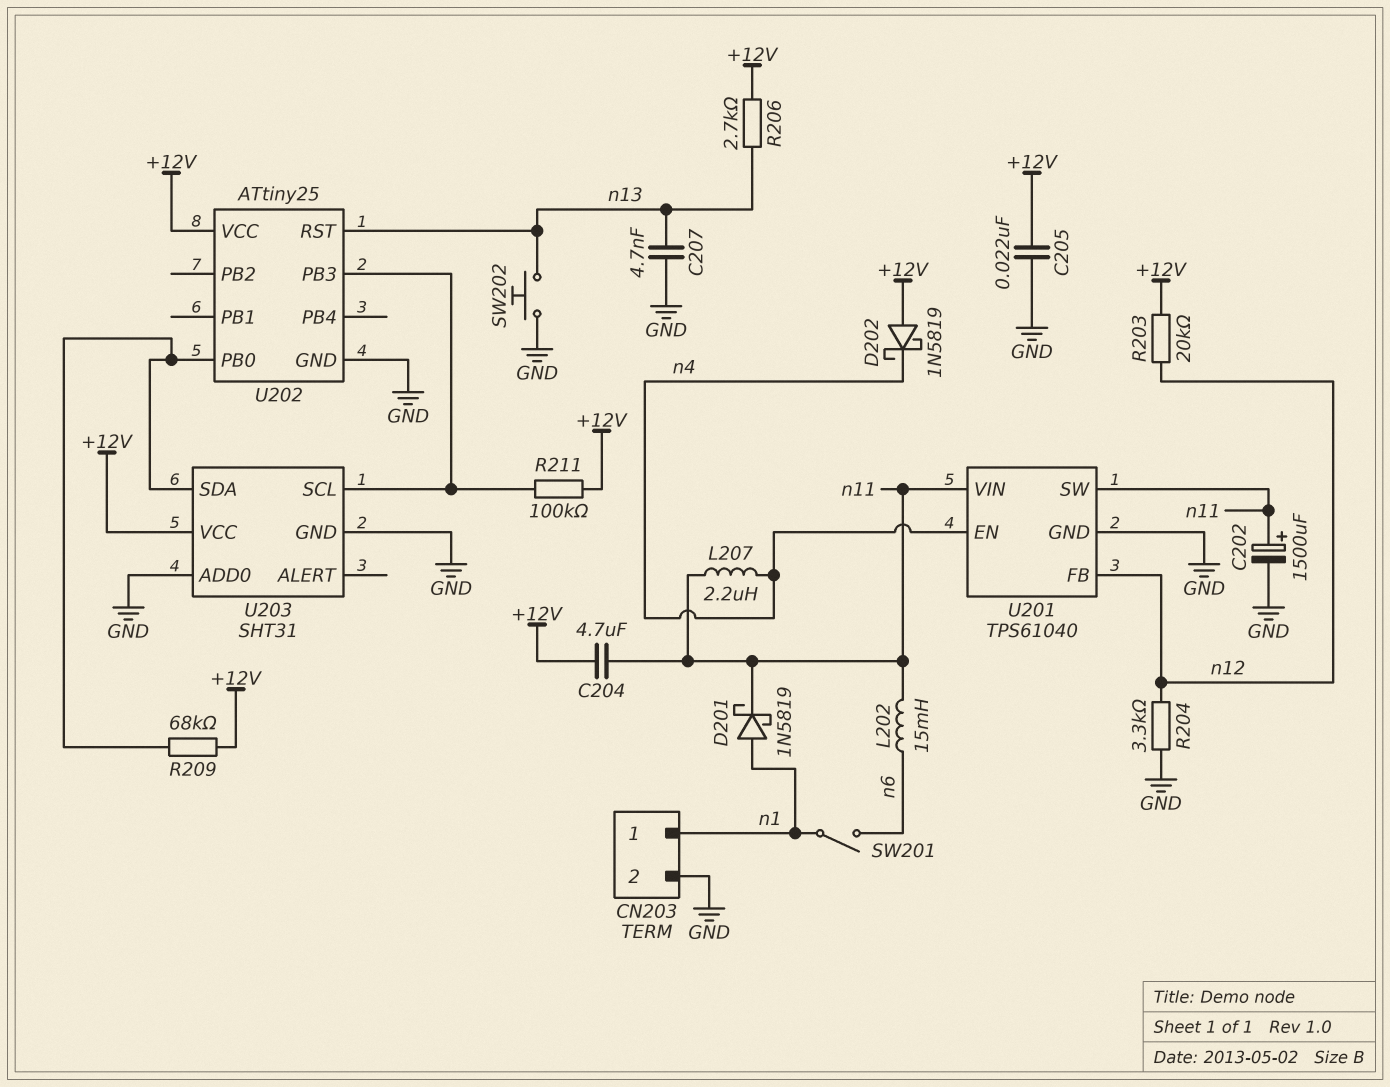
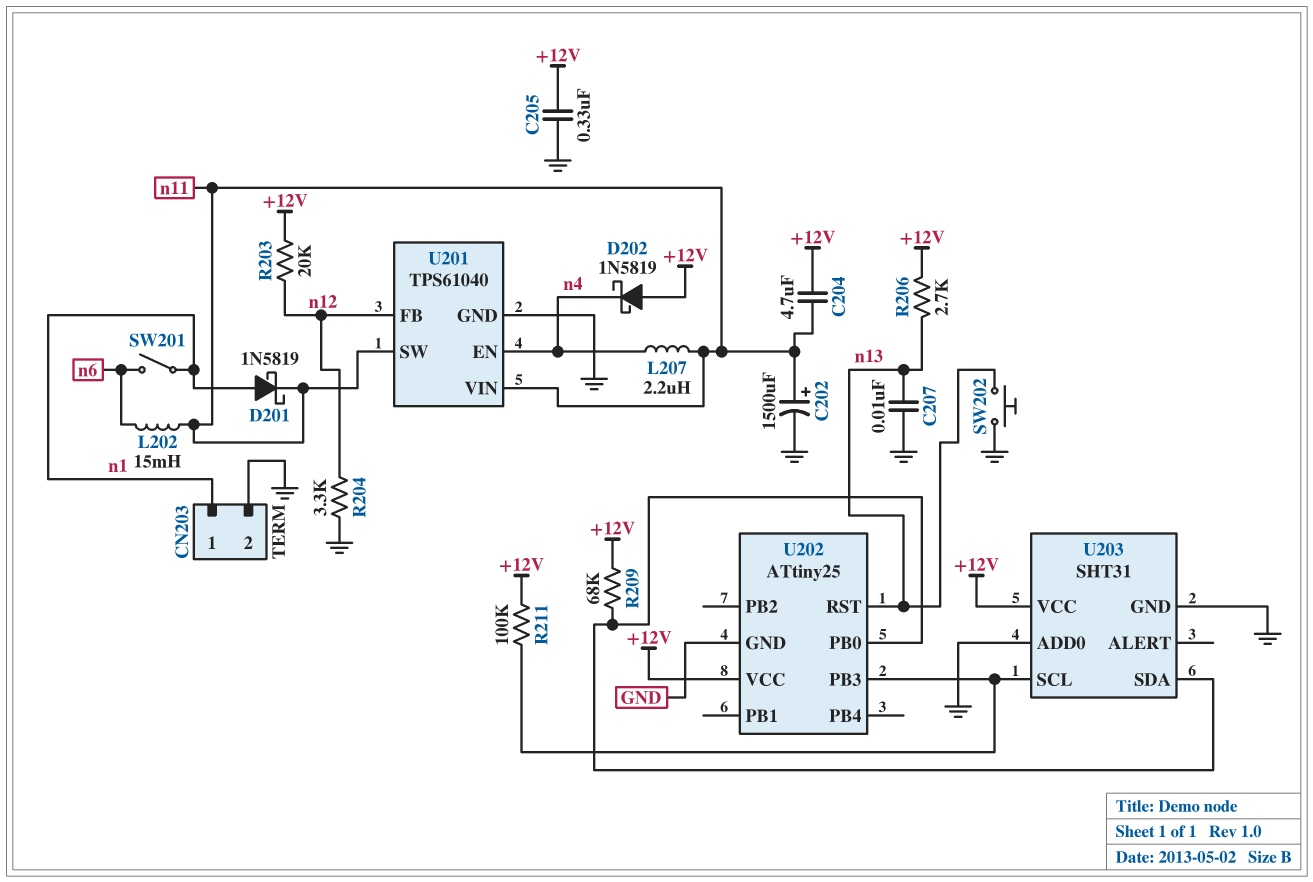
C205: 22nF (+12V, GND) -> 330nF (+12V, GND)
C207: 4.7nF (GND, n13) -> 10nF (GND, n13)

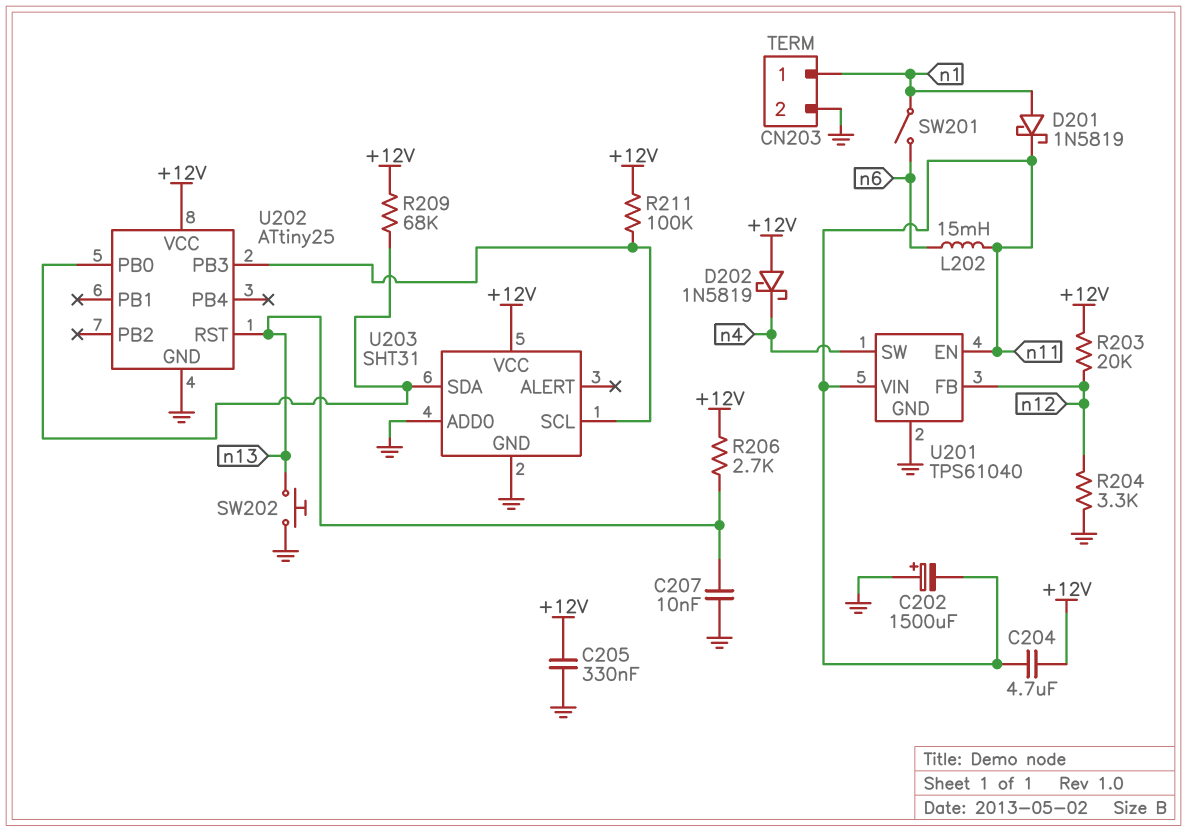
C202: 1500uF (plus n11, minus GND) -> 1500uF (plus GND, minus n11)
L207: 2.2uH (n4, n11) -> none
U201 pin EN: n4 -> n11
U201 pin SW: n11 -> n4

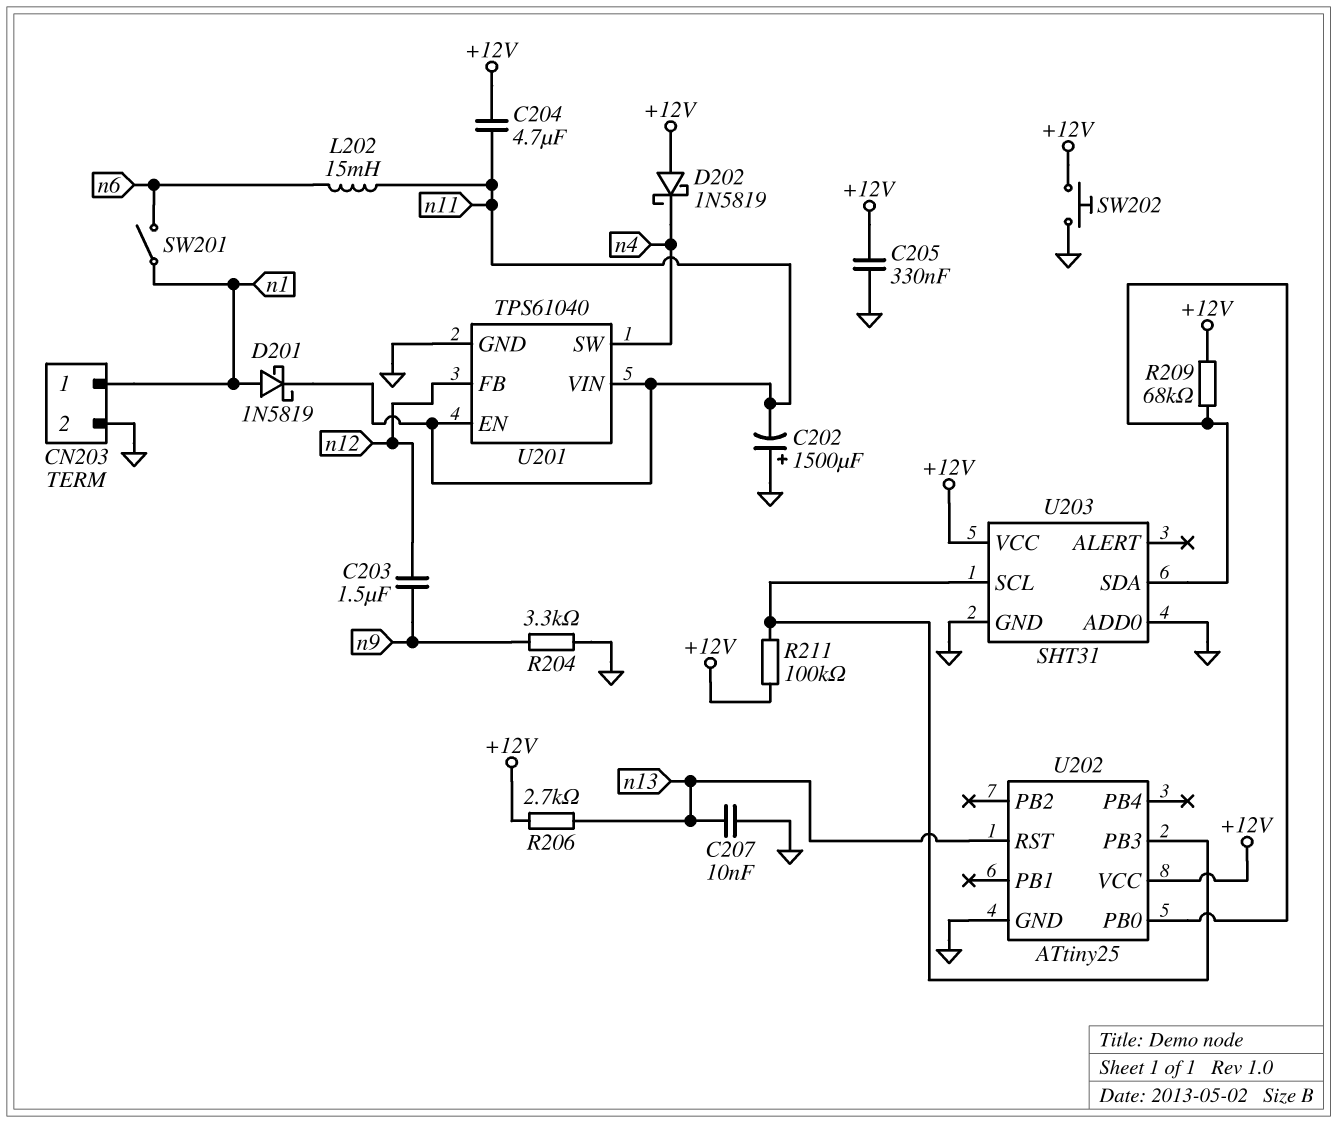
C203: none -> 1.5uF (n9, n12)
R203: 20k (+12V, n12) -> none
R204: 3.3k (GND, n12) -> 3.3k (GND, n9)
SW202: button (GND, n13) -> button (+12V, GND)

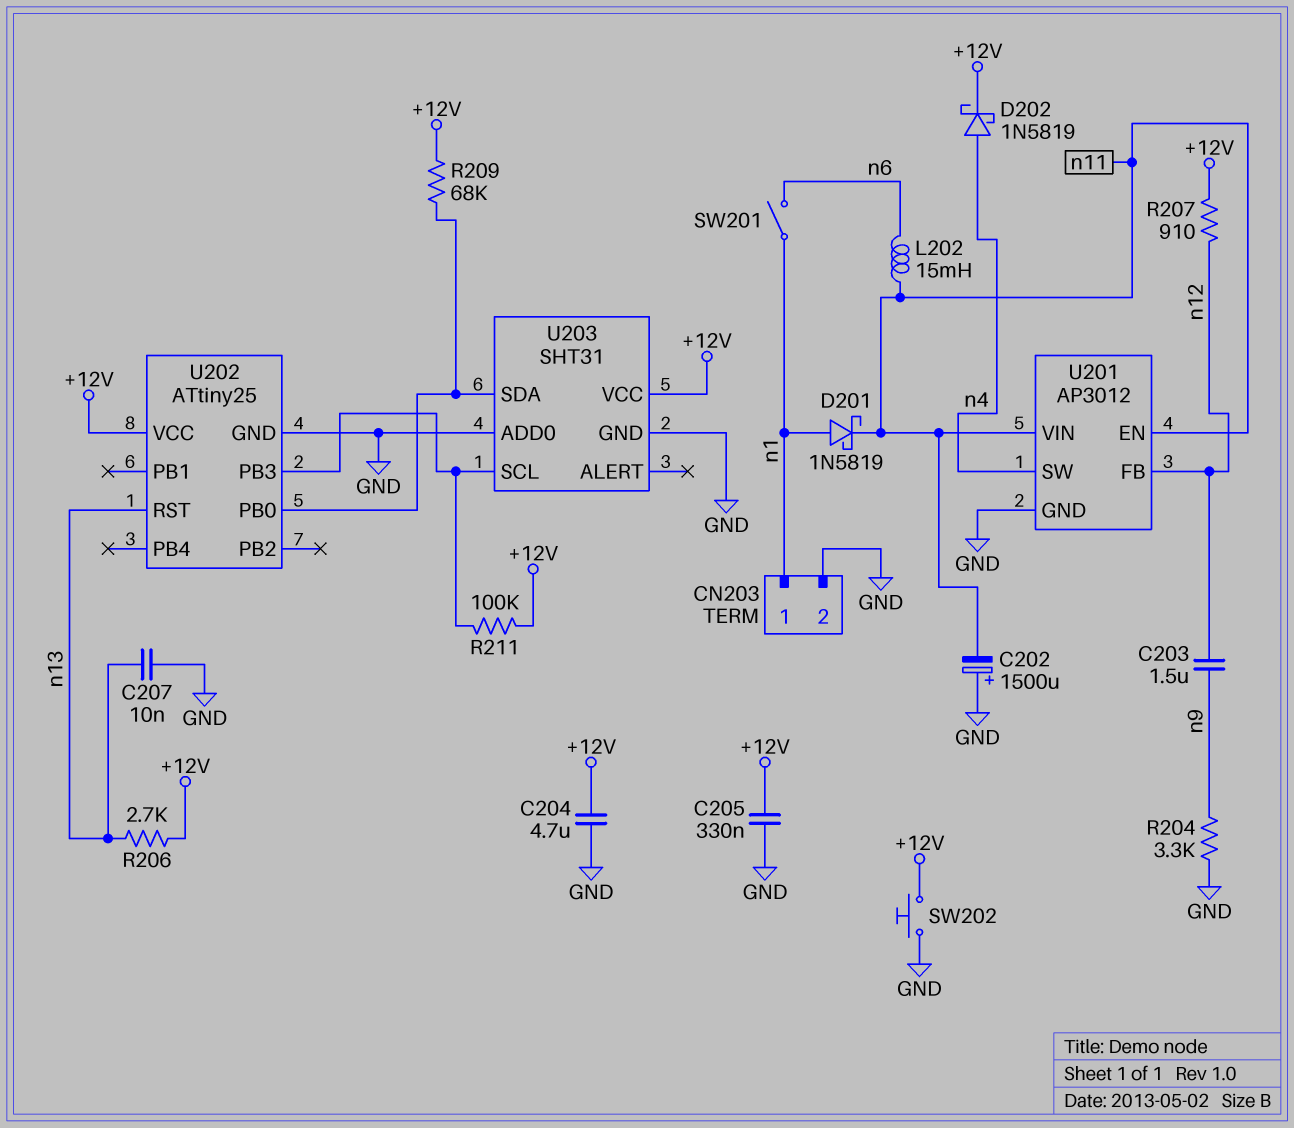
C204: 4.7uF (+12V, n11) -> 4.7uF (+12V, GND)
D202: schottky 1N5819 (A +12V, K n4) -> schottky 1N5819 (A n4, K +12V)
R207: none -> 910 (+12V, n12)
U201: TPS61040 -> AP3012

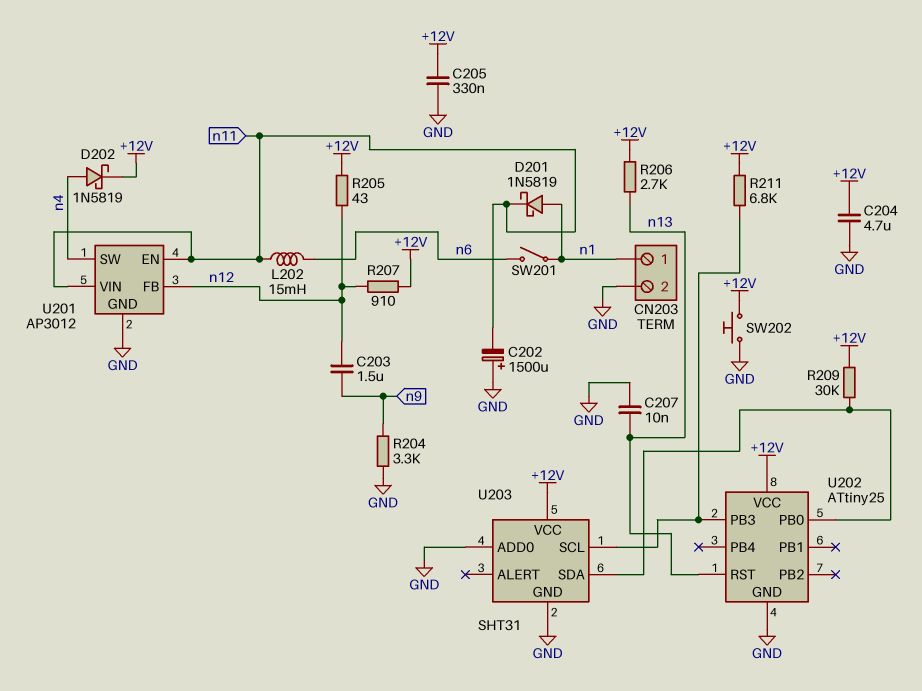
R205: none -> 43 (+12V, n12)
R209: 68k (+12V, U202/PB0) -> 30k (+12V, U202/PB0)
R211: 100k (+12V, U202/PB3) -> 6.8k (+12V, U202/PB3)

